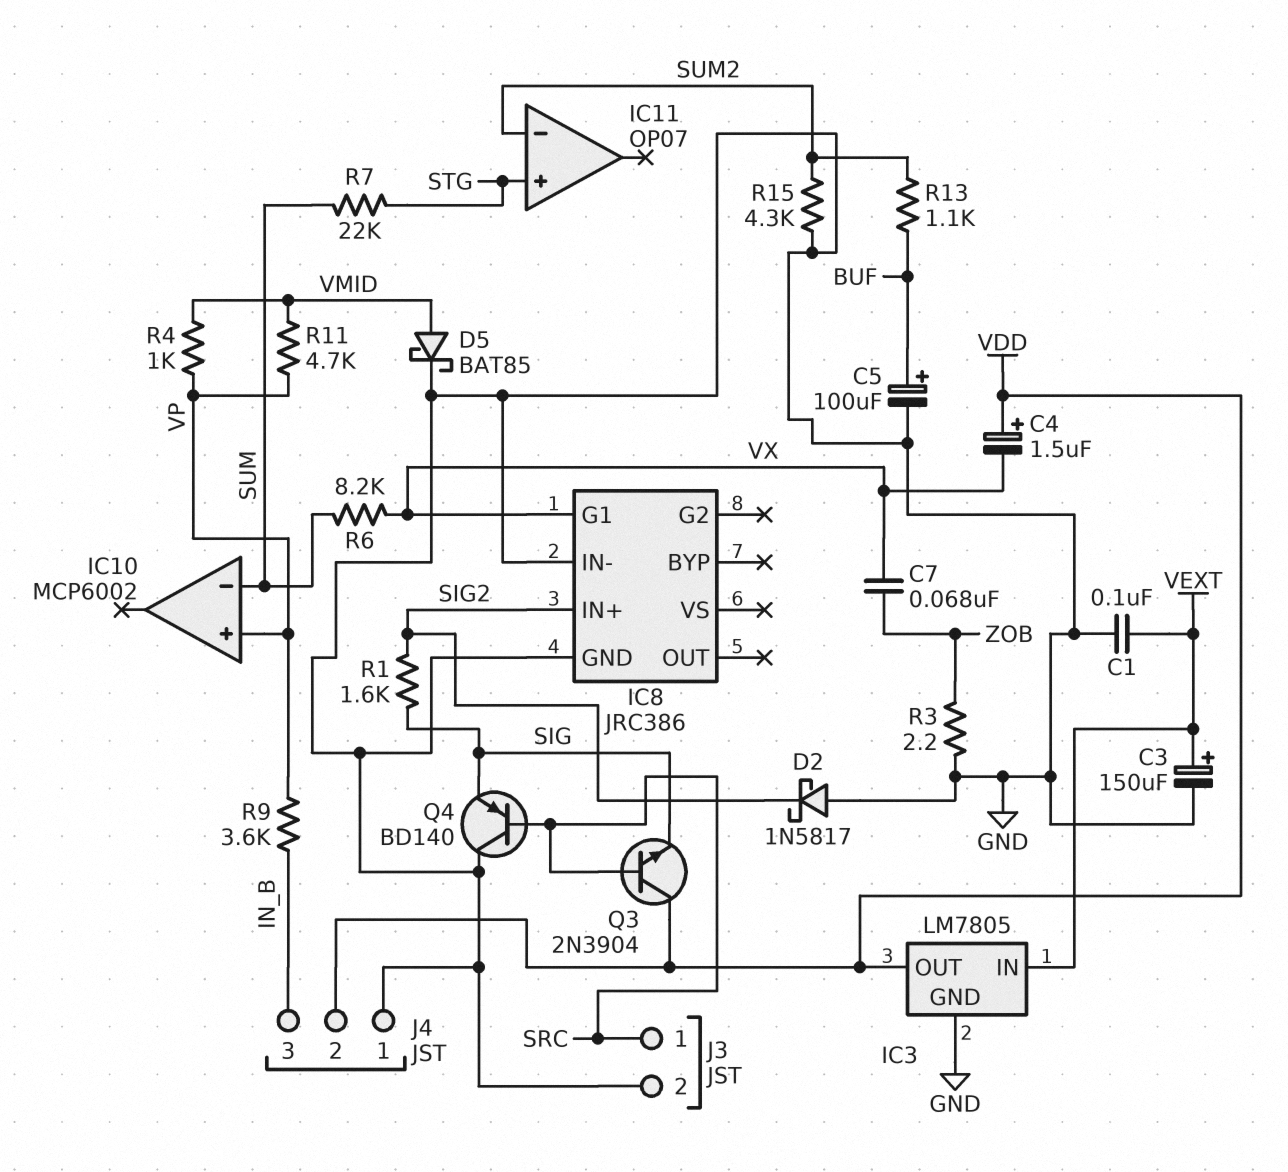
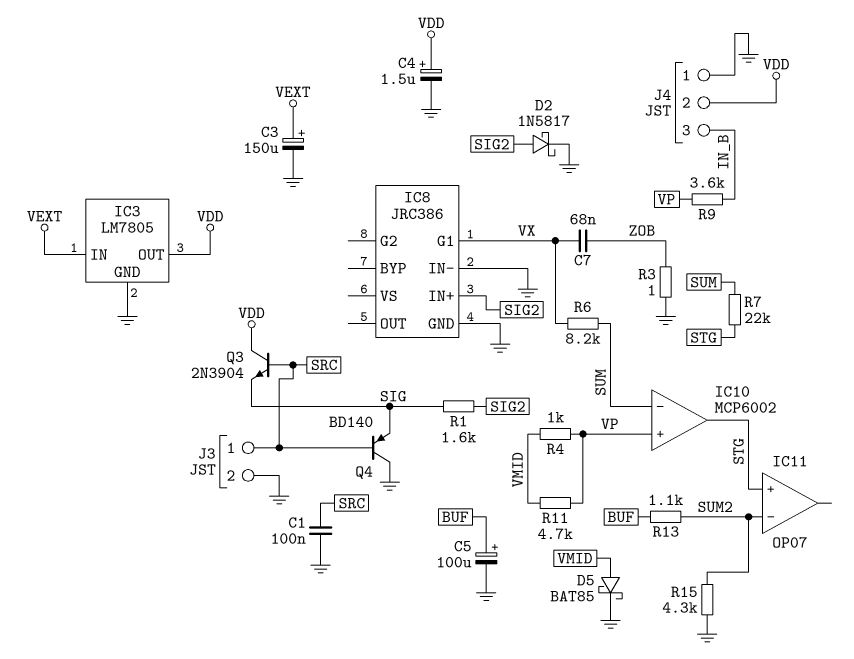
C1: 100nF (GND, VEXT) -> 100nF (GND, SRC)
C4: 1.5uF (plus VDD, minus VX) -> 1.5uF (plus VDD, minus GND)
D2: schottky 1N5817 (A GND, K SIG2) -> schottky 1N5817 (A SIG2, K GND)
IC10 pin out: none -> STG
R3: 2.2 (GND, ZOB) -> 1 (GND, ZOB)

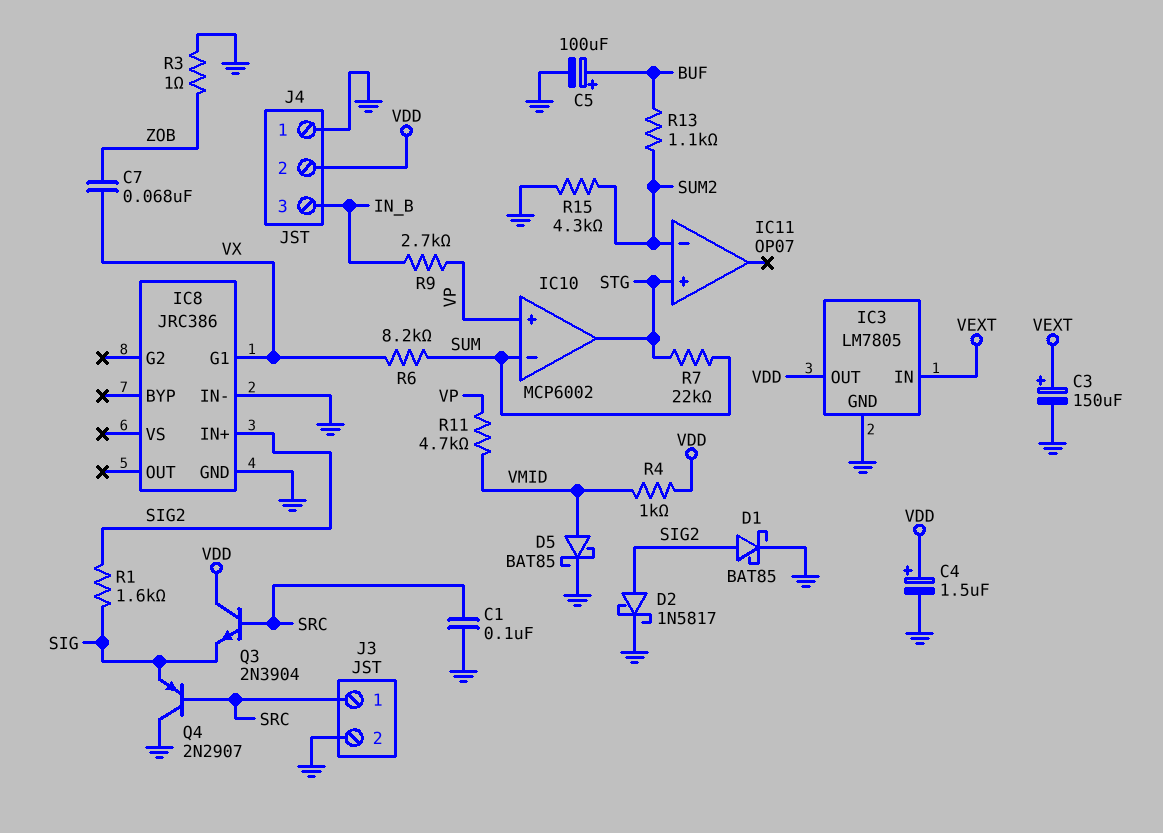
D1: none -> schottky BAT85 (A SIG2, K GND)
Q4: PNP BD140 (B SRC, C GND, E SIG) -> PNP 2N2907 (B SRC, C GND, E SIG)
R4: 1k (VMID, VP) -> 1k (VDD, VMID)
R9: 3.6k (IN_B, VP) -> 2.7k (IN_B, VP)

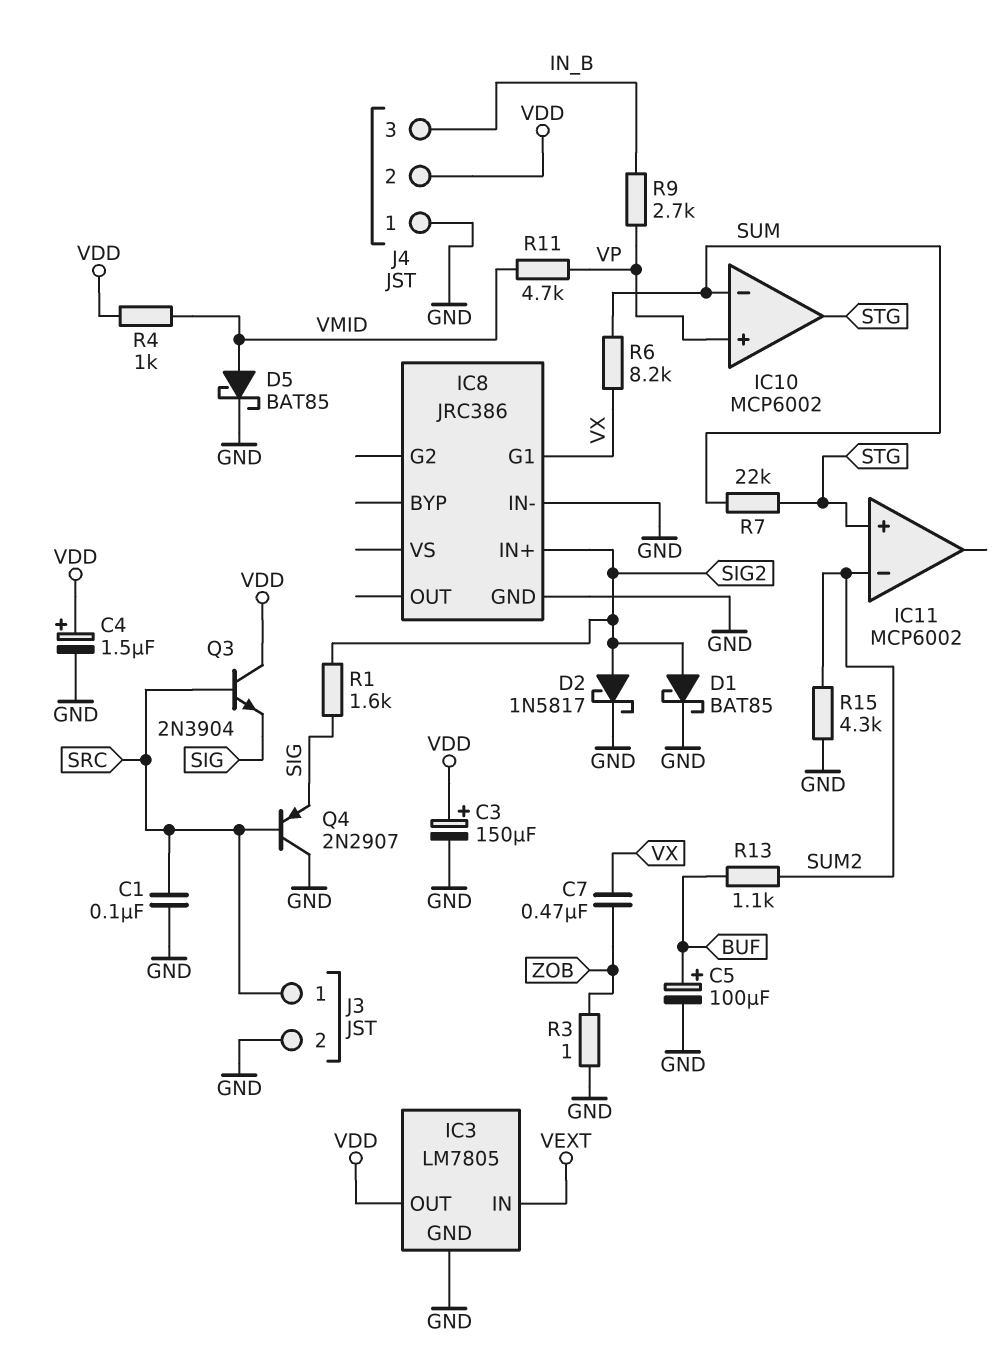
C3: 150uF (plus VEXT, minus GND) -> 150uF (plus VDD, minus GND)
C7: 68nF (VX, ZOB) -> 470nF (VX, ZOB)
IC11: OP07 -> MCP6002

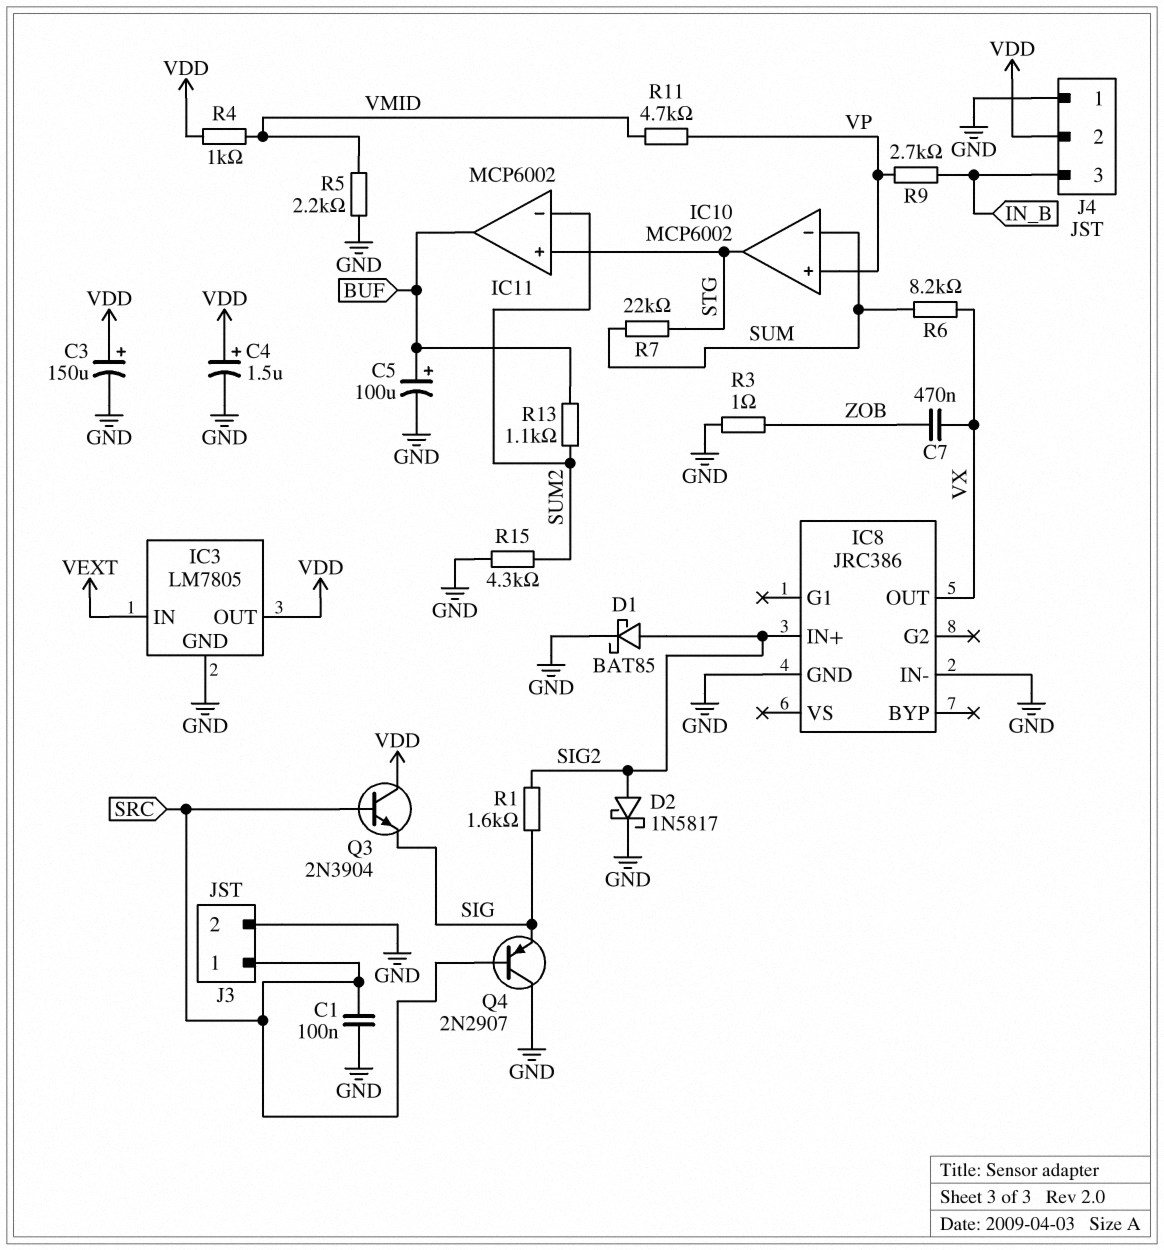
D5: schottky BAT85 (A VMID, K GND) -> none
IC8 pin G1: VX -> none
IC8 pin OUT: none -> VX
IC11 pin out: none -> BUF
R5: none -> 2.2k (GND, VMID)

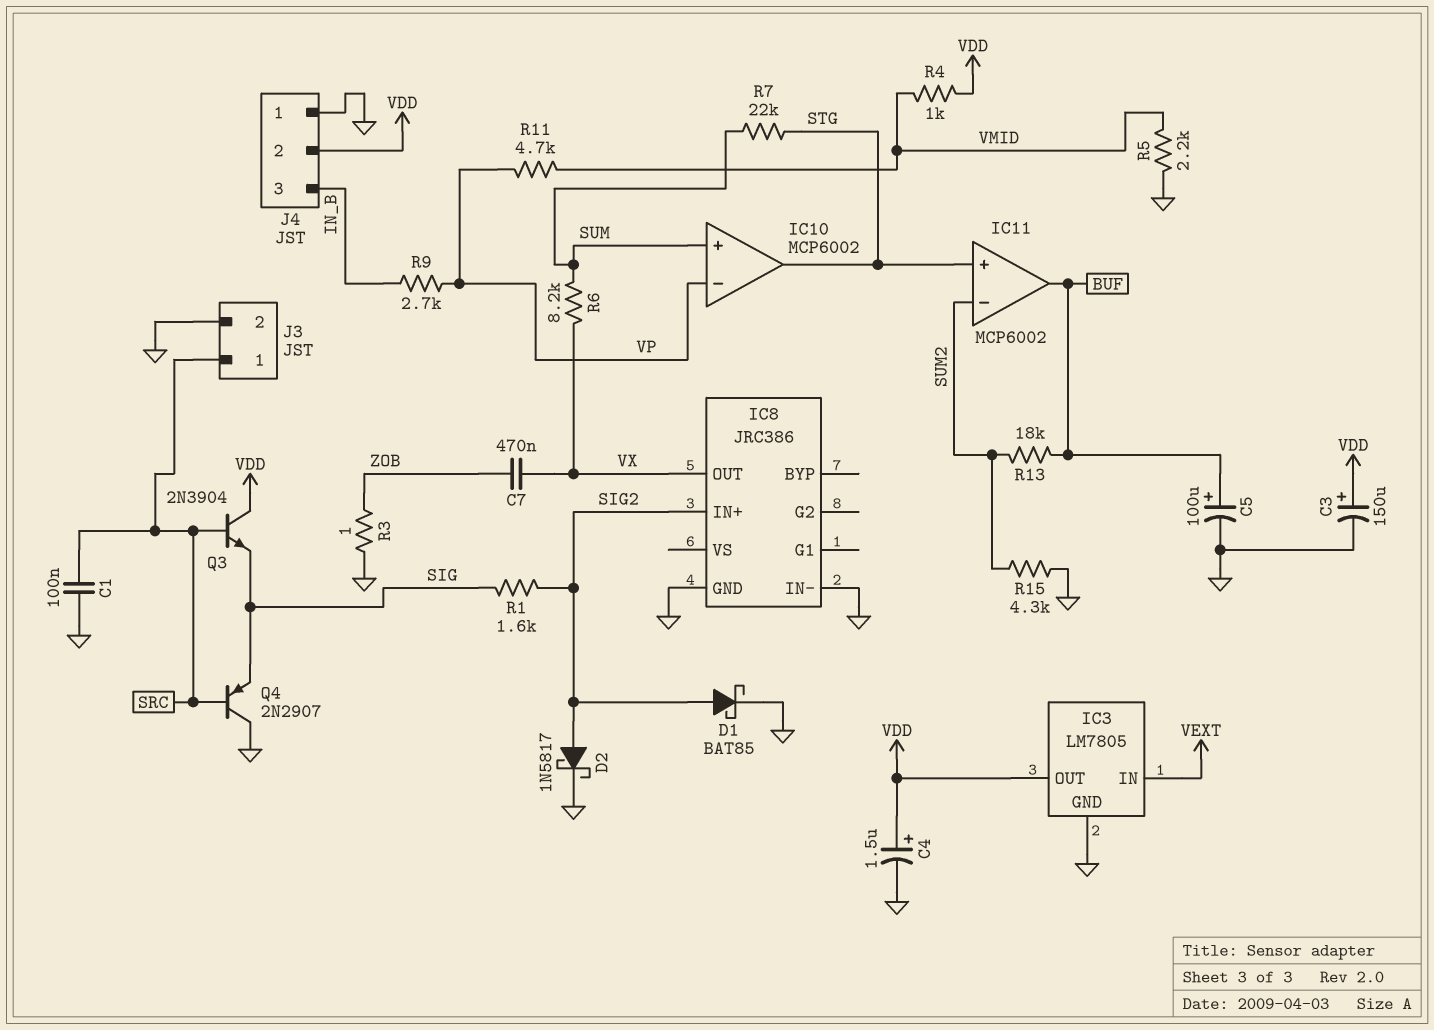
IC10 pin in+: VP -> SUM
IC10 pin in-: SUM -> VP
R13: 1.1k (BUF, SUM2) -> 18k (BUF, SUM2)

